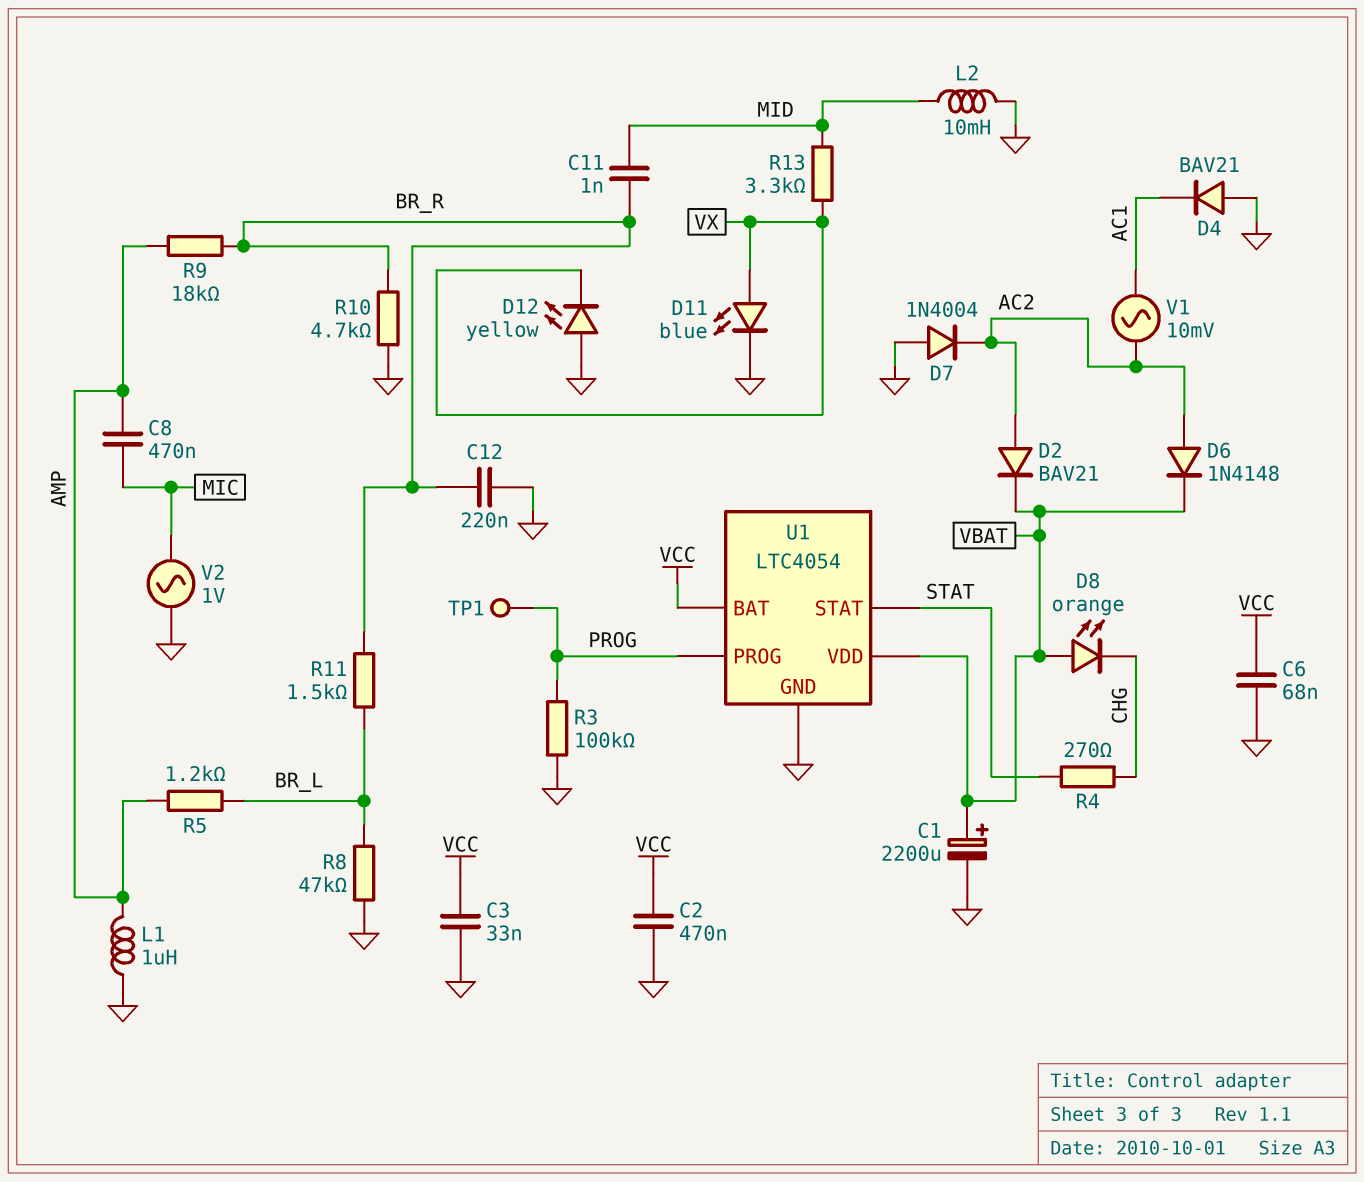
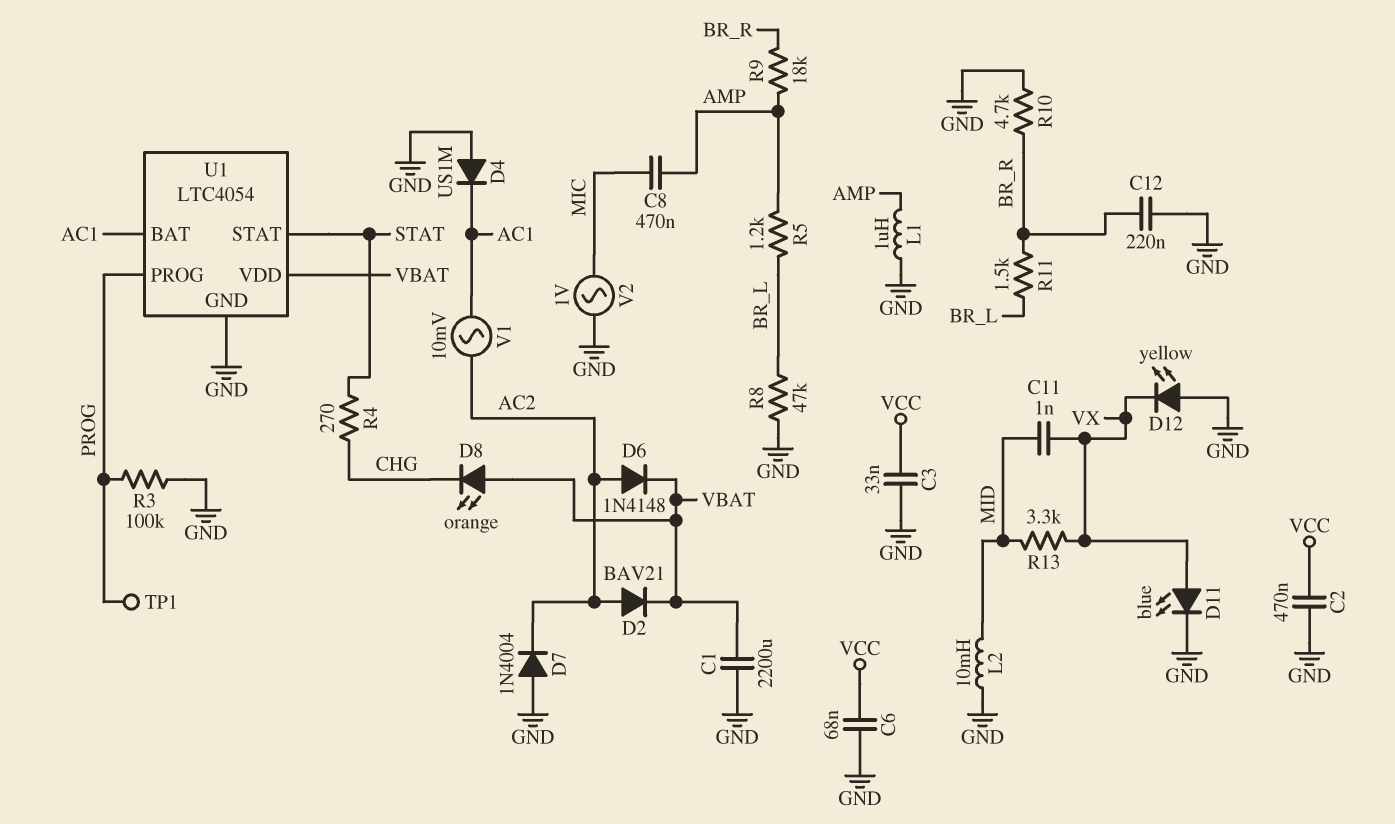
C1: 2200uF (plus VBAT, minus GND) -> 2200uF (GND, VBAT)
C11: 1nF (BR_R, MID) -> 1nF (MID, VX)
D4: diode BAV21 (A GND, K AC1) -> diode US1M (A GND, K AC1)
U1 pin BAT: VCC -> AC1

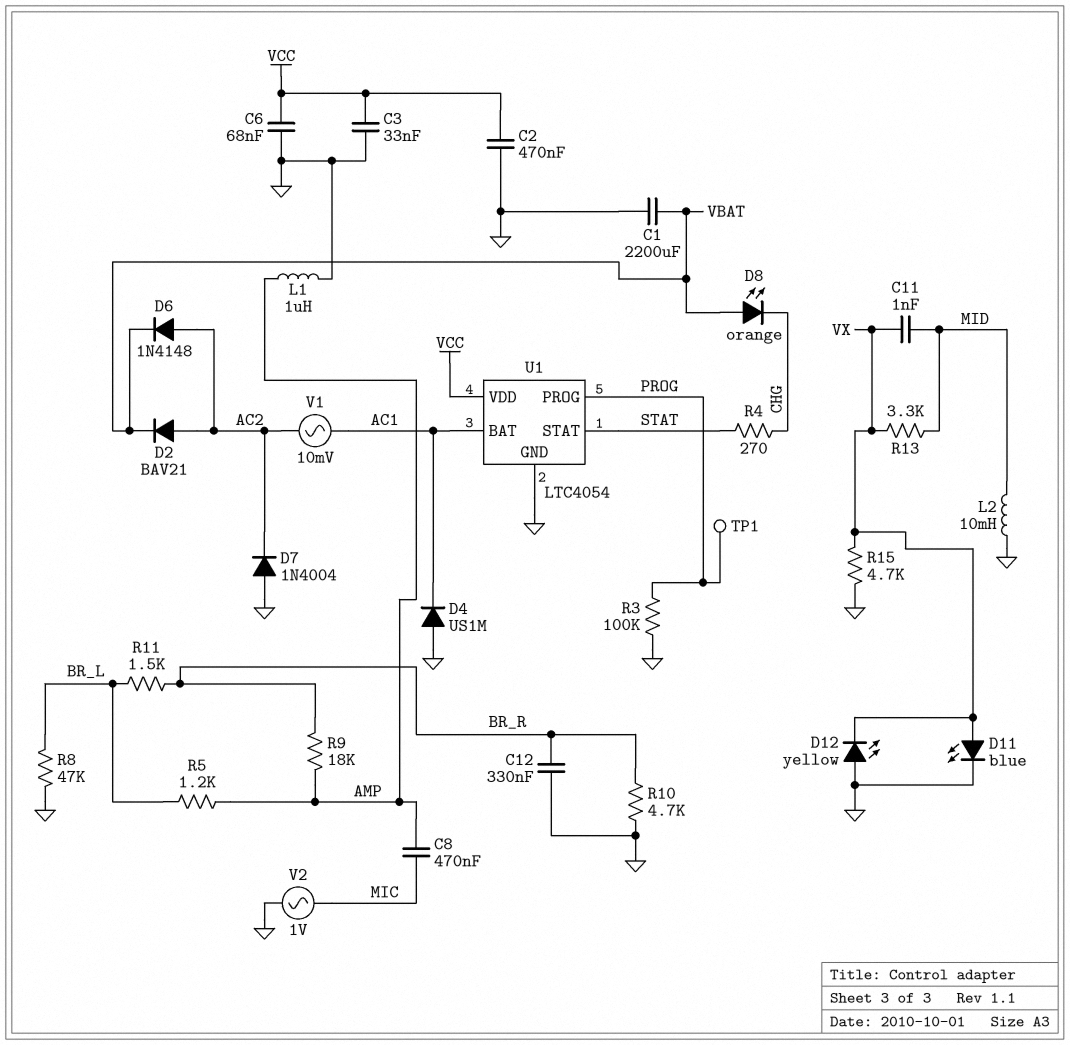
C12: 220nF (BR_R, GND) -> 330nF (BR_R, GND)
R15: none -> 4.7k (GND, VX)
U1 pin VDD: VBAT -> VCC

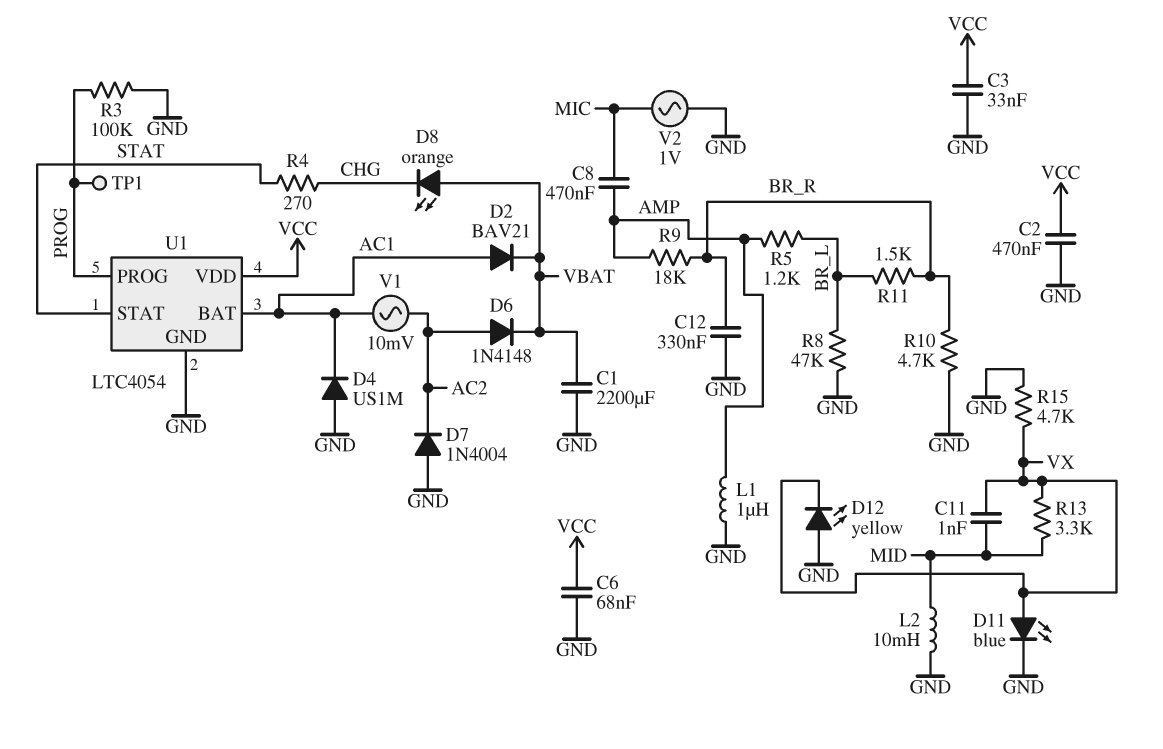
D2: diode BAV21 (A AC2, K VBAT) -> diode BAV21 (A AC1, K VBAT)

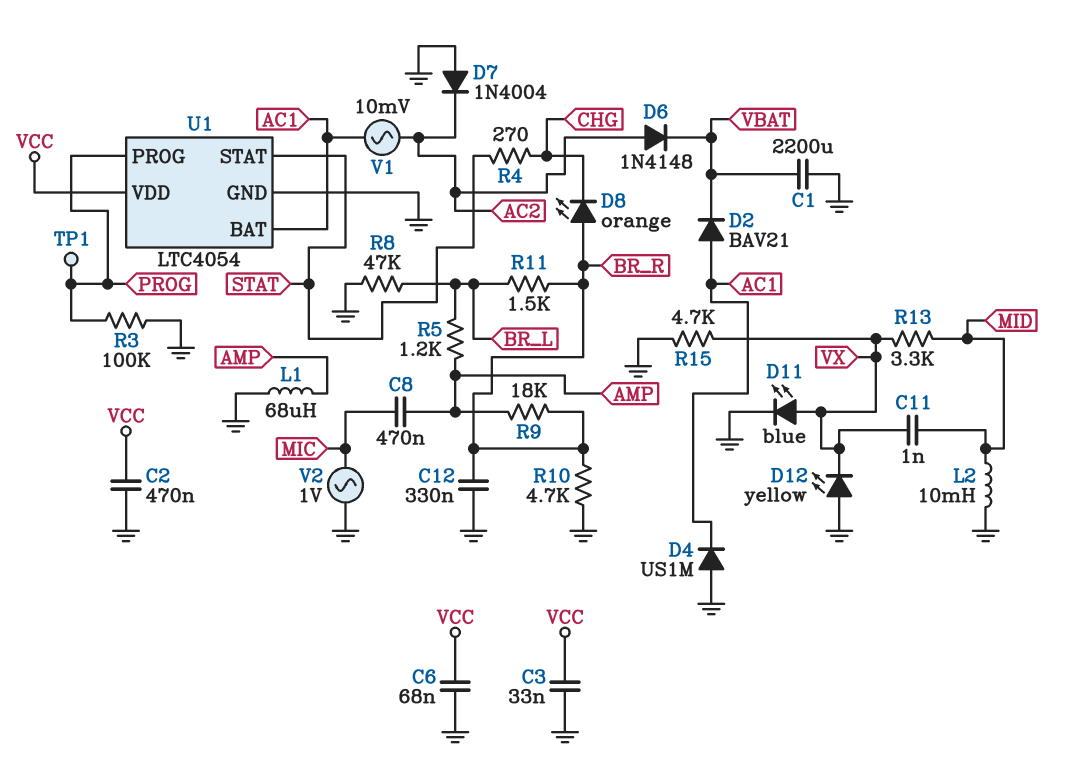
D8: LED orange (A VBAT, K CHG) -> LED orange (A BR_R, K CHG)
L1: 1uH (AMP, GND) -> 68uH (AMP, GND)

